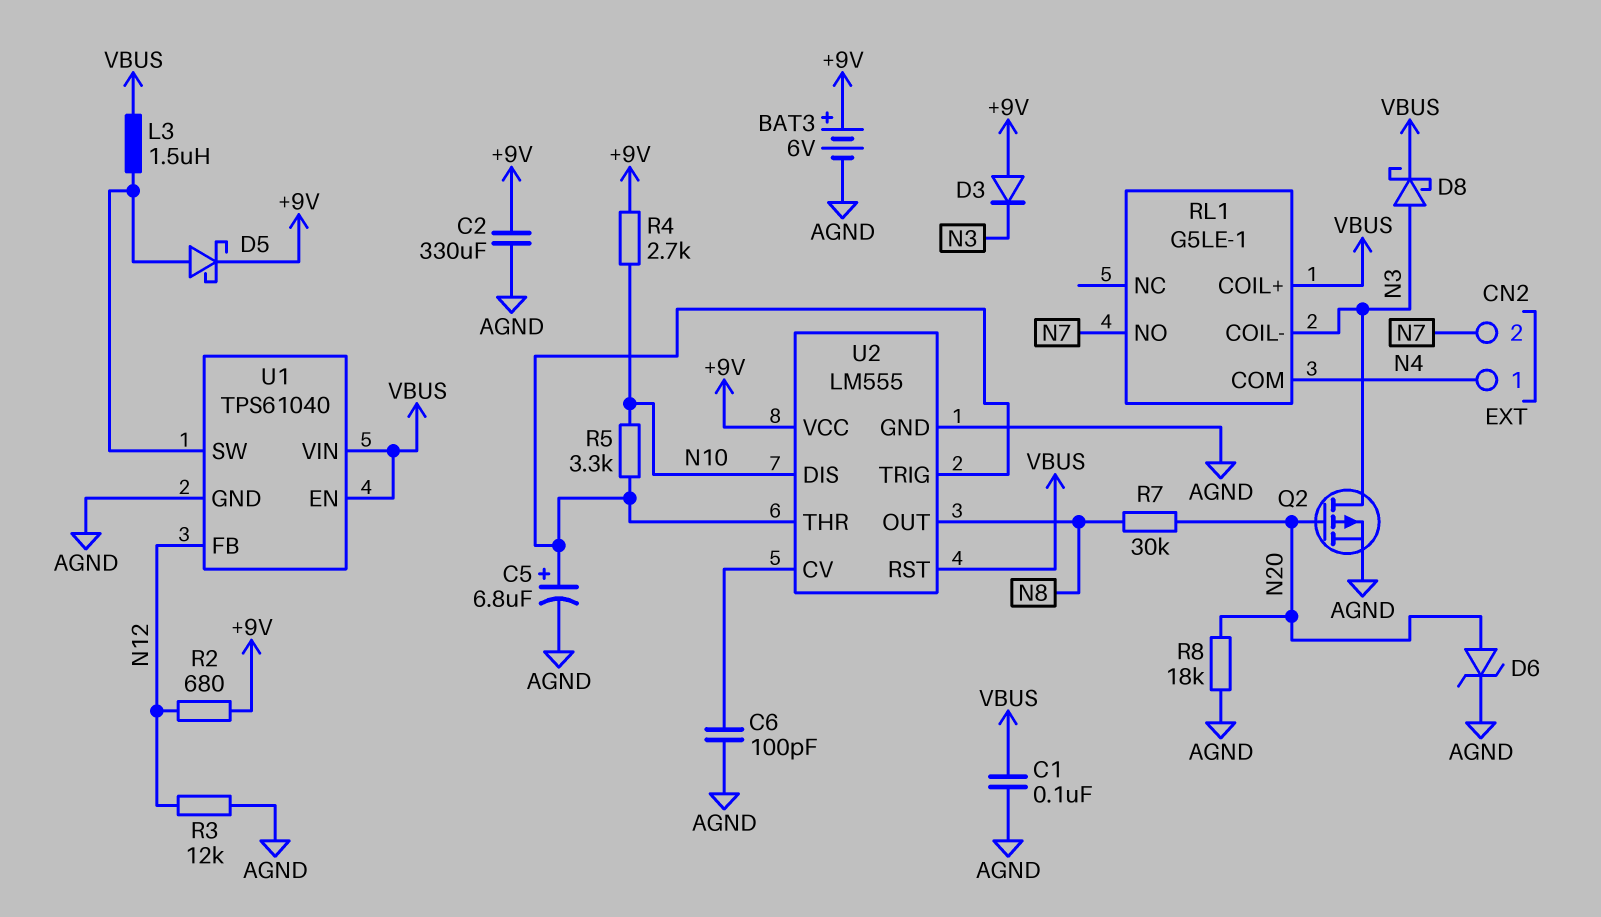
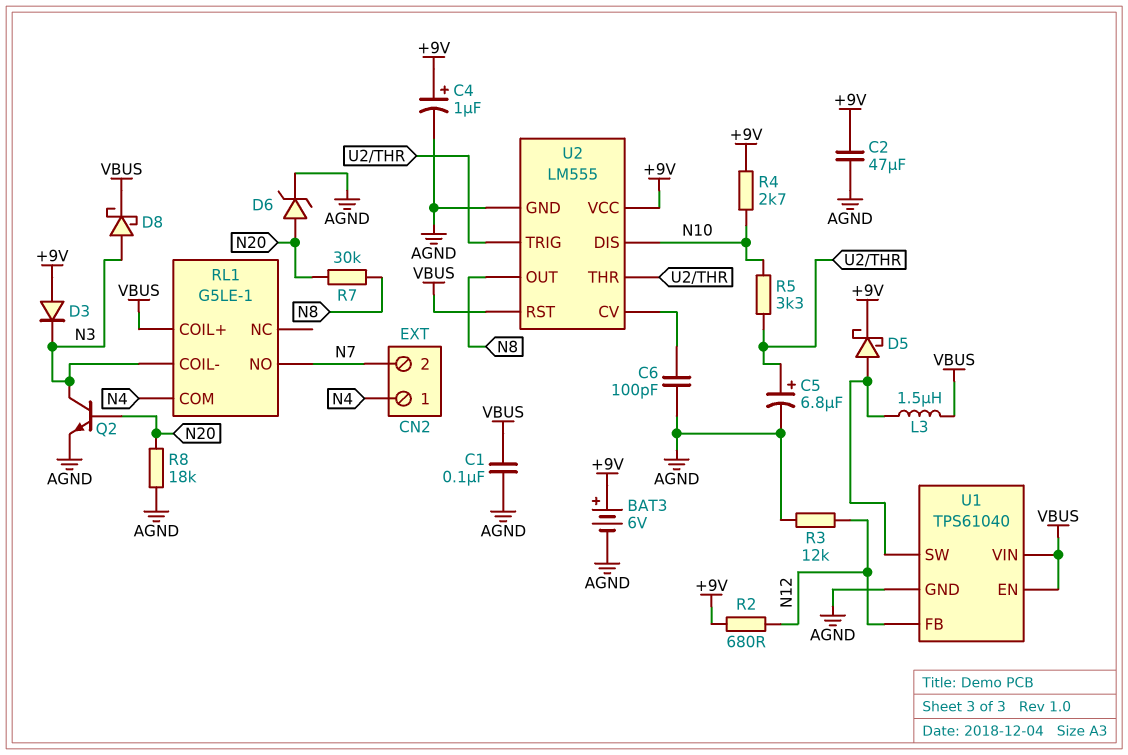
C2: 330uF (+9V, AGND) -> 47uF (+9V, AGND)
C4: none -> 1uF (plus +9V, minus AGND)
Q2: PMOS (G N20, D N3, S AGND) -> NPN (B N20, C N3, E AGND)

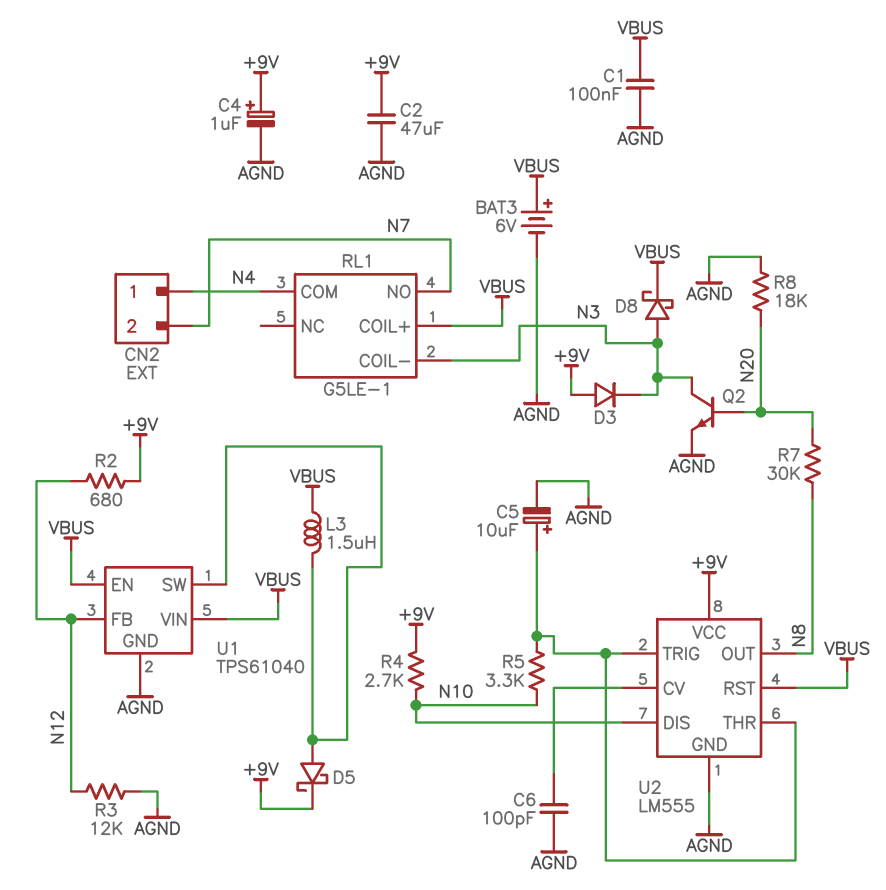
BAT3: 6V (plus +9V, minus AGND) -> 6V (plus VBUS, minus AGND)
C5: 6.8uF (plus U2/THR, minus AGND) -> 10uF (plus U2/THR, minus AGND)
D6: zener (A N20, K AGND) -> none

